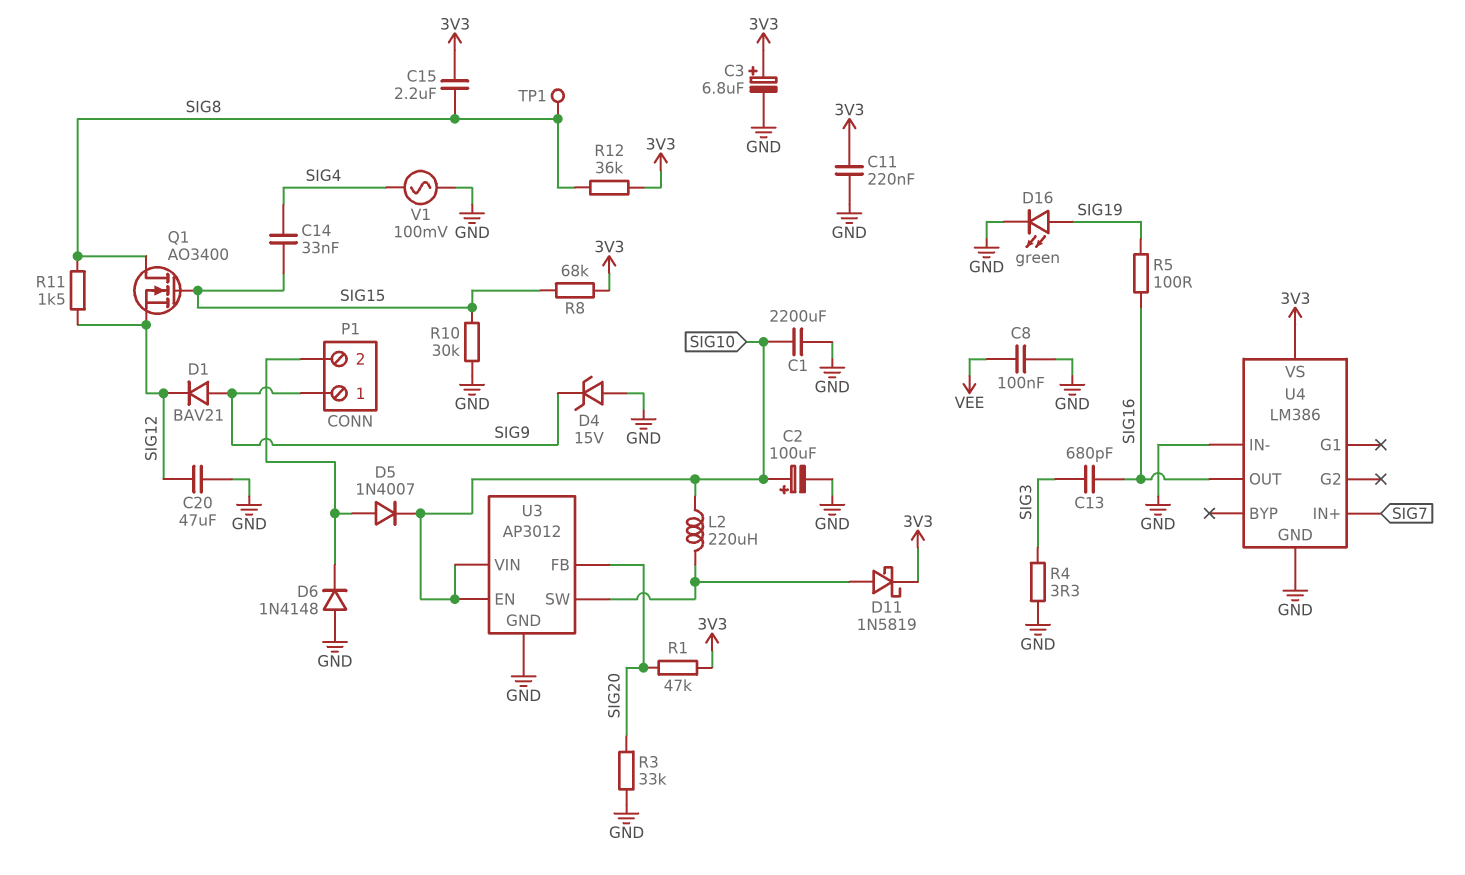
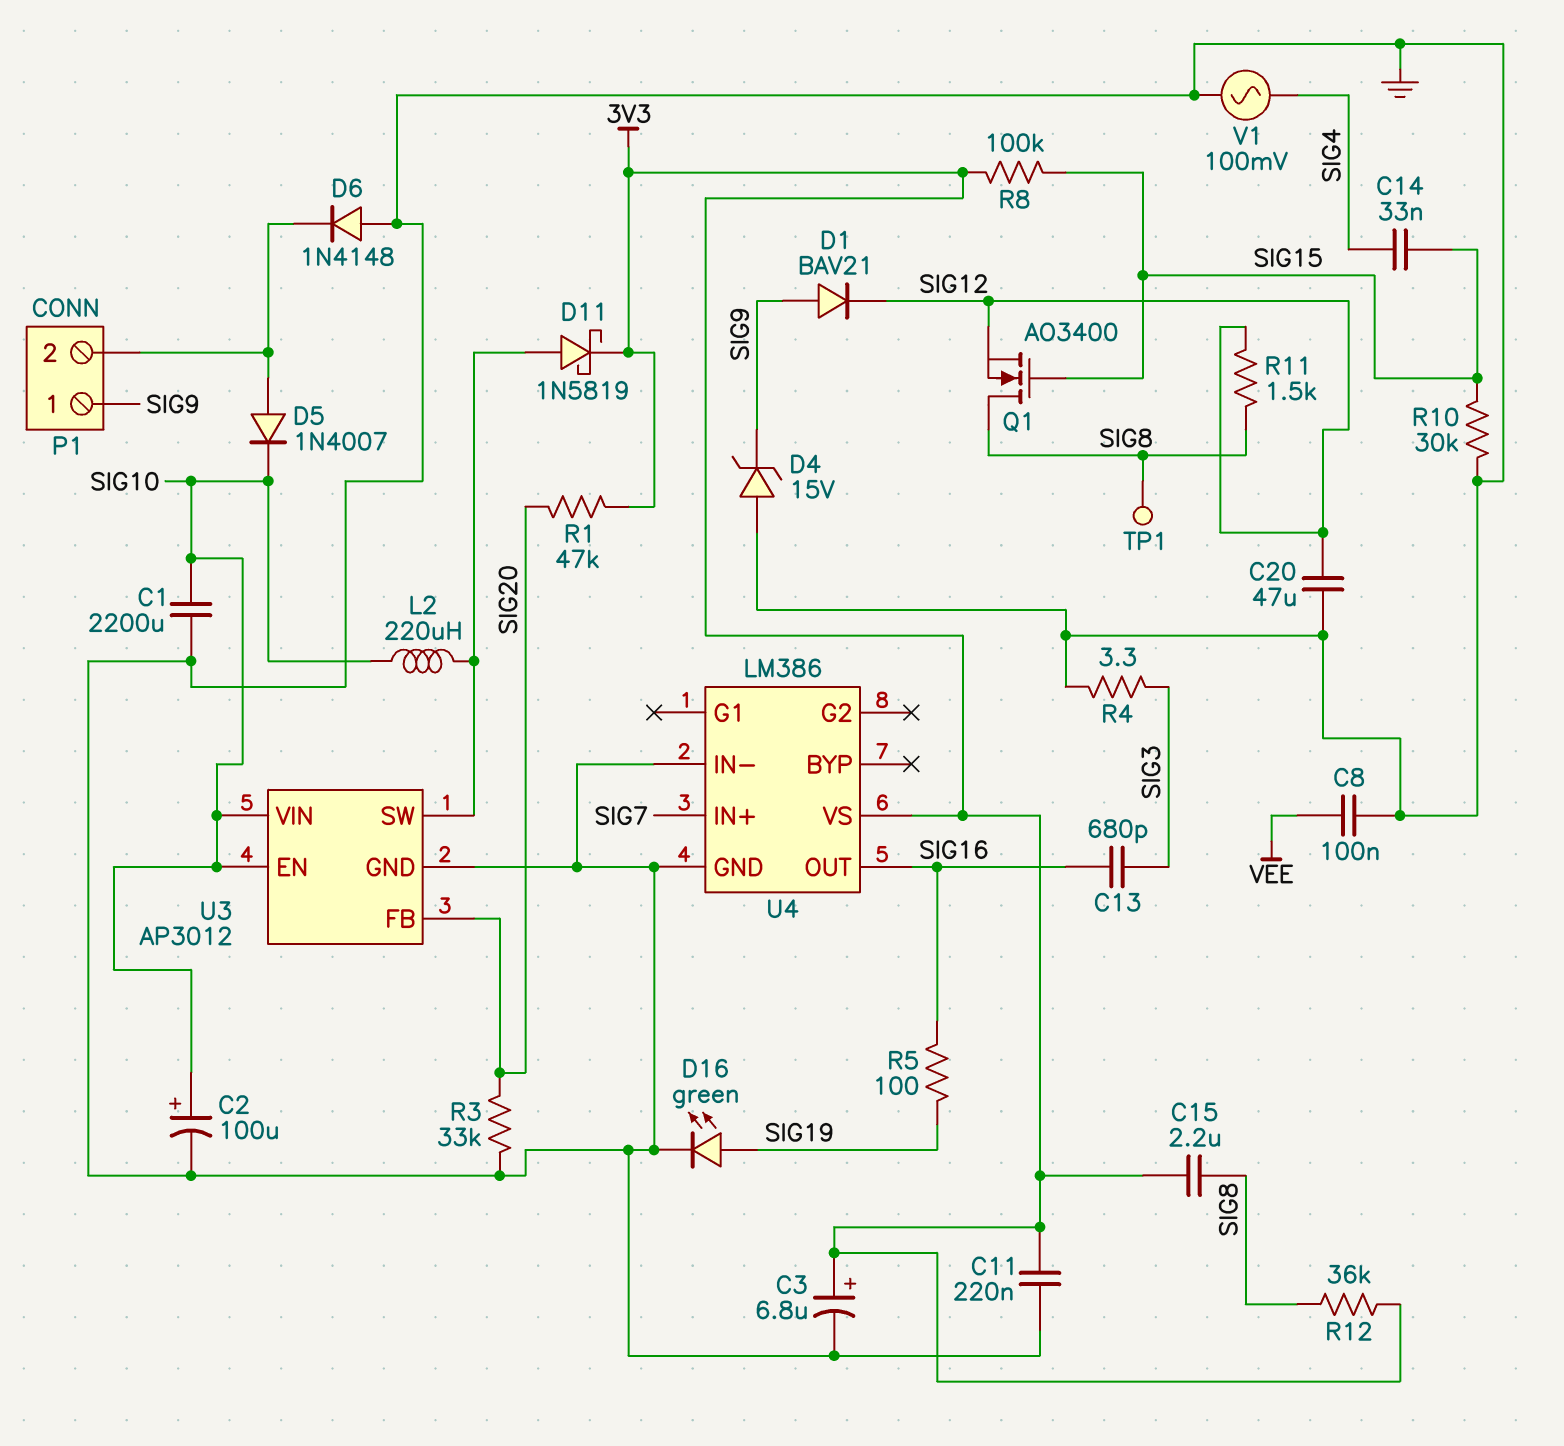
R8: 68k (3V3, SIG15) -> 100k (3V3, SIG15)

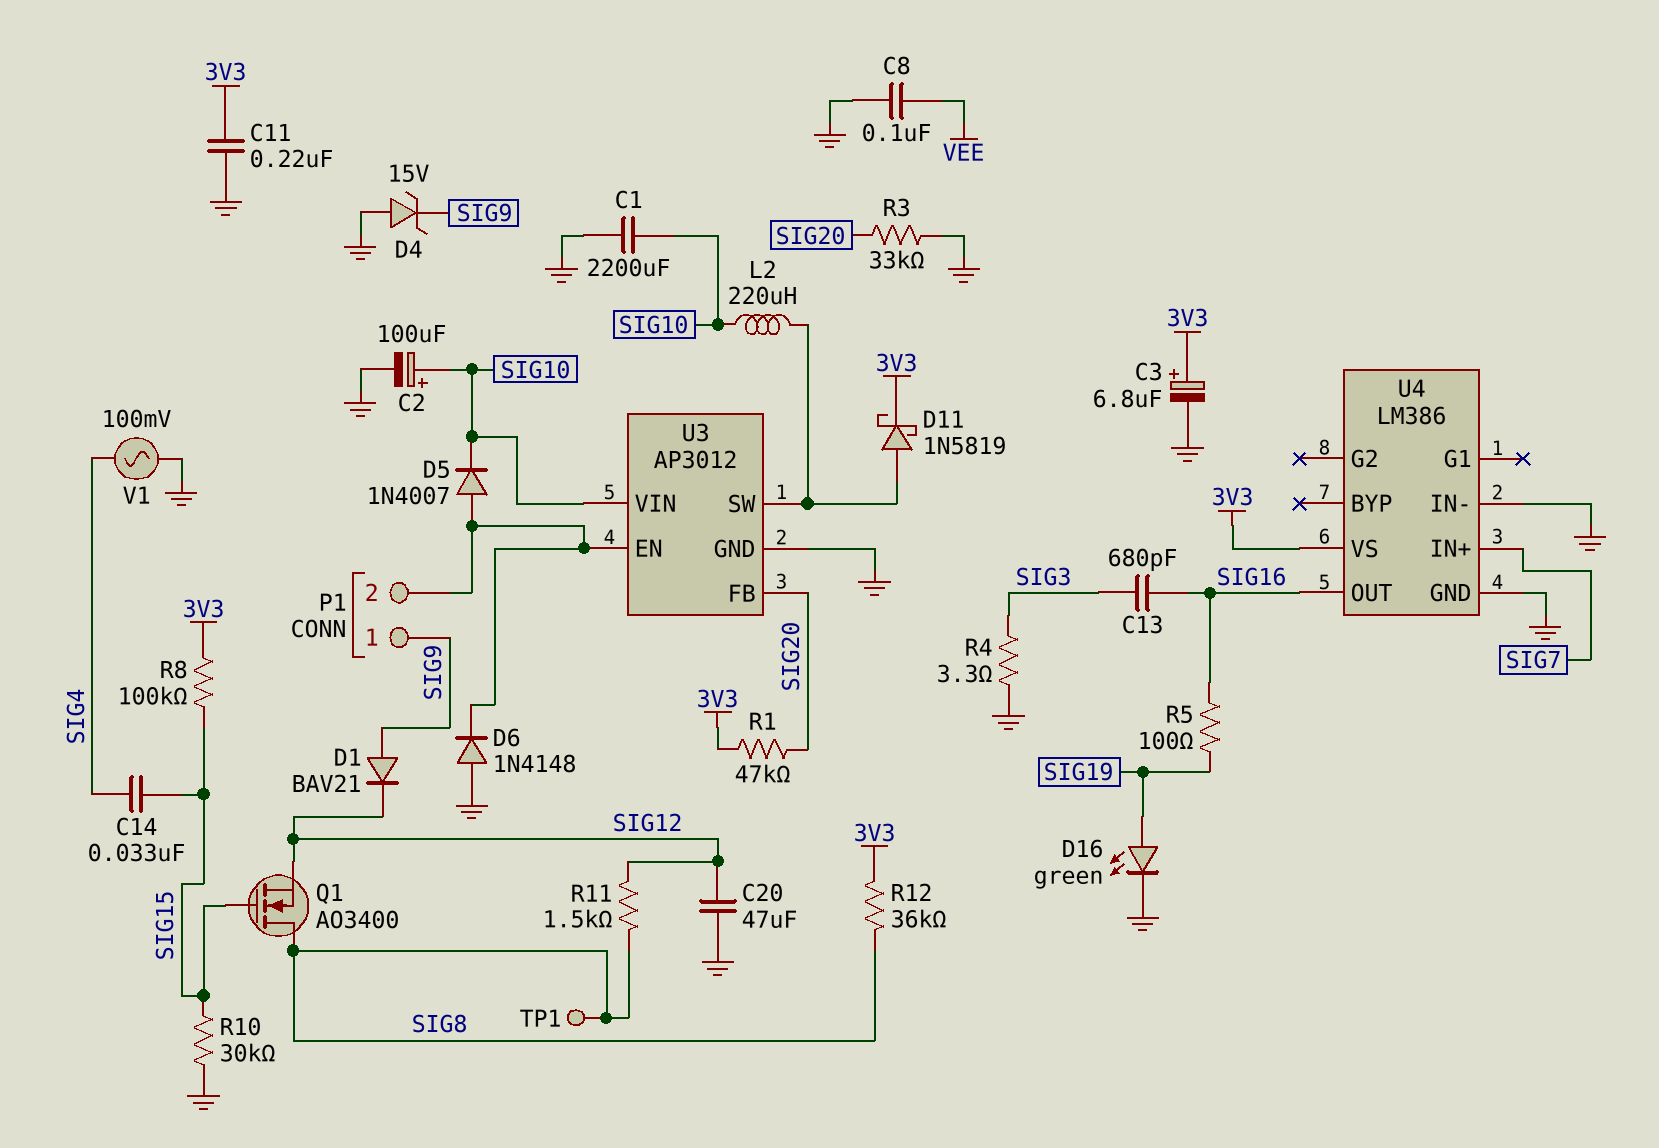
C15: 2.2uF (3V3, SIG8) -> none
U3 pin EN: SIG10 -> P1/2

